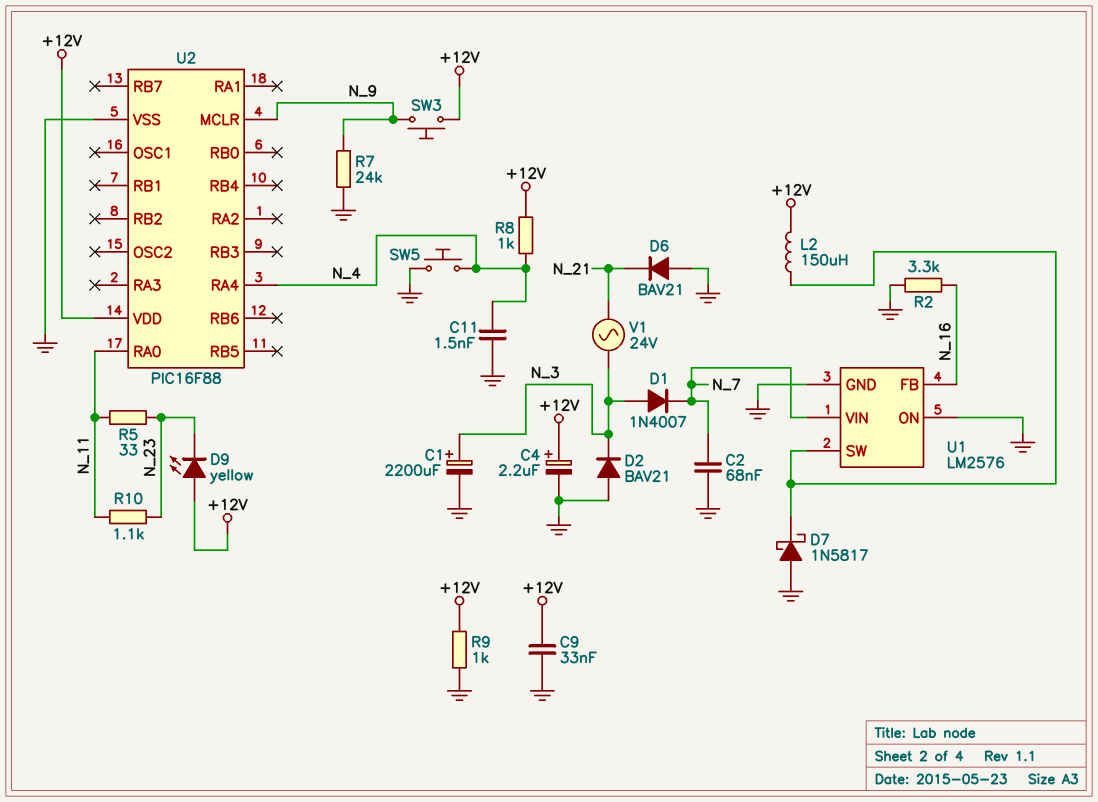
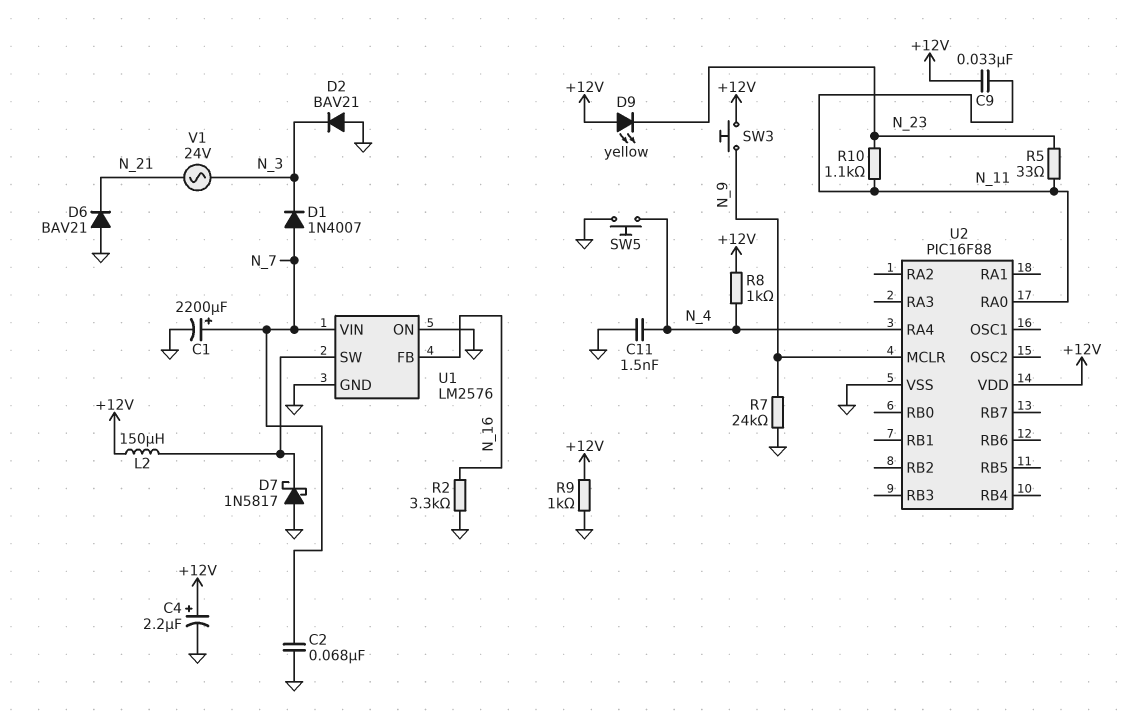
C1: 2200uF (plus N_3, minus GND) -> 2200uF (plus N_7, minus GND)
C9: 33nF (+12V, GND) -> 33nF (+12V, N_11)
D1: diode 1N4007 (A N_3, K N_7) -> diode 1N4007 (A N_7, K N_3)

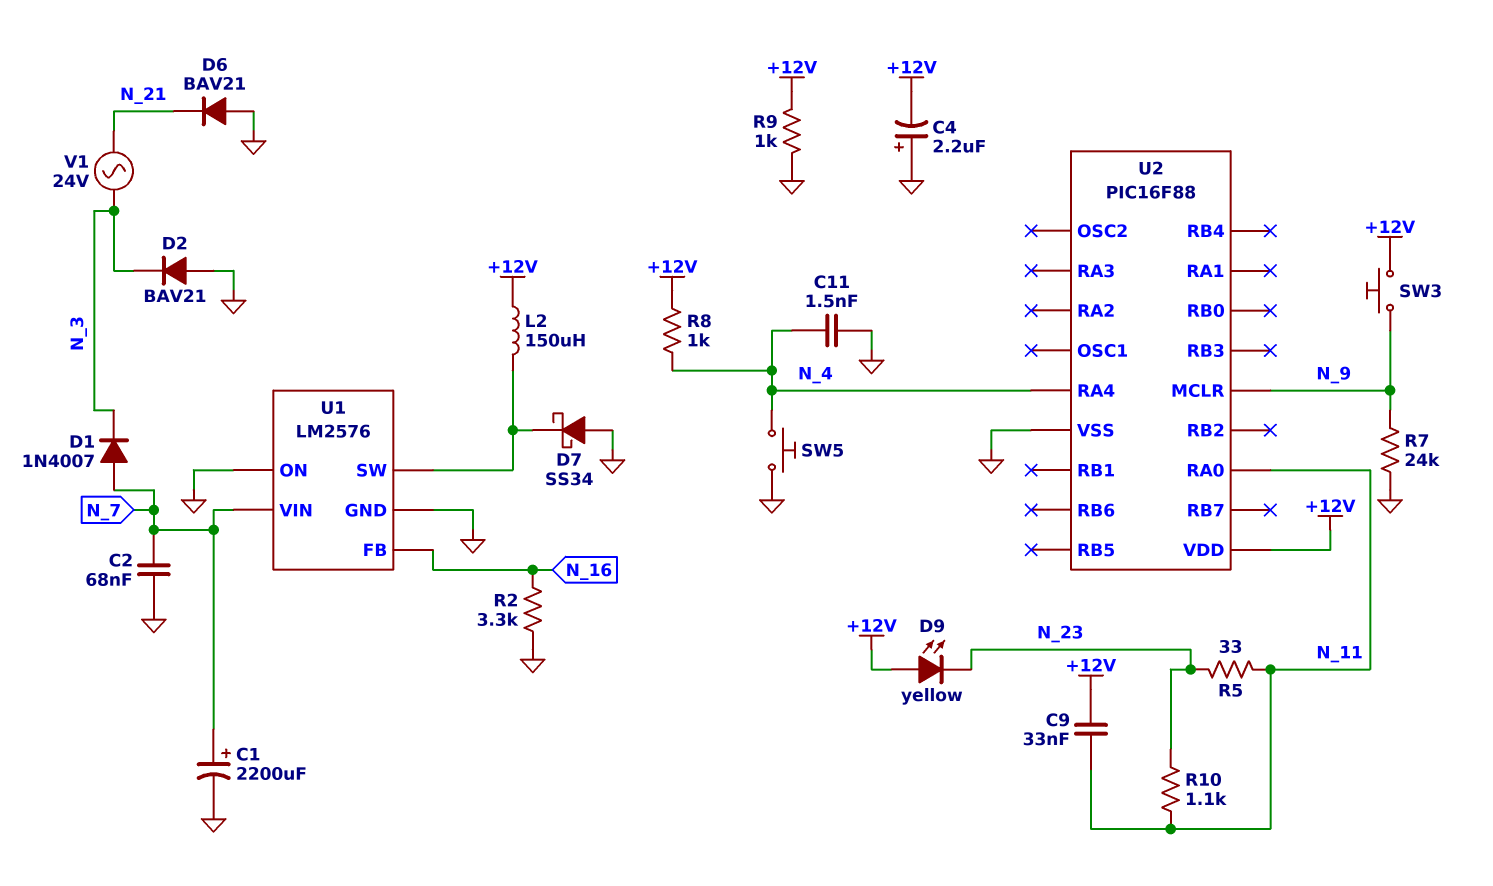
C4: 2.2uF (plus +12V, minus GND) -> 2.2uF (plus GND, minus +12V)
D7: schottky 1N5817 (A GND, K U1/SW) -> schottky SS34 (A GND, K U1/SW)

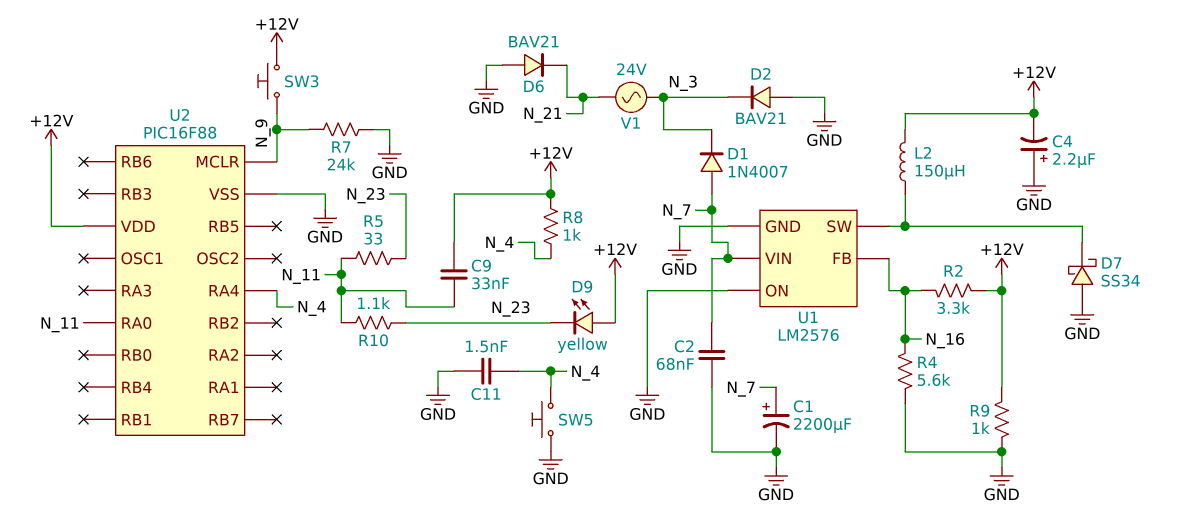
R2: 3.3k (GND, N_16) -> 3.3k (+12V, N_16)
R4: none -> 5.6k (GND, N_16)

